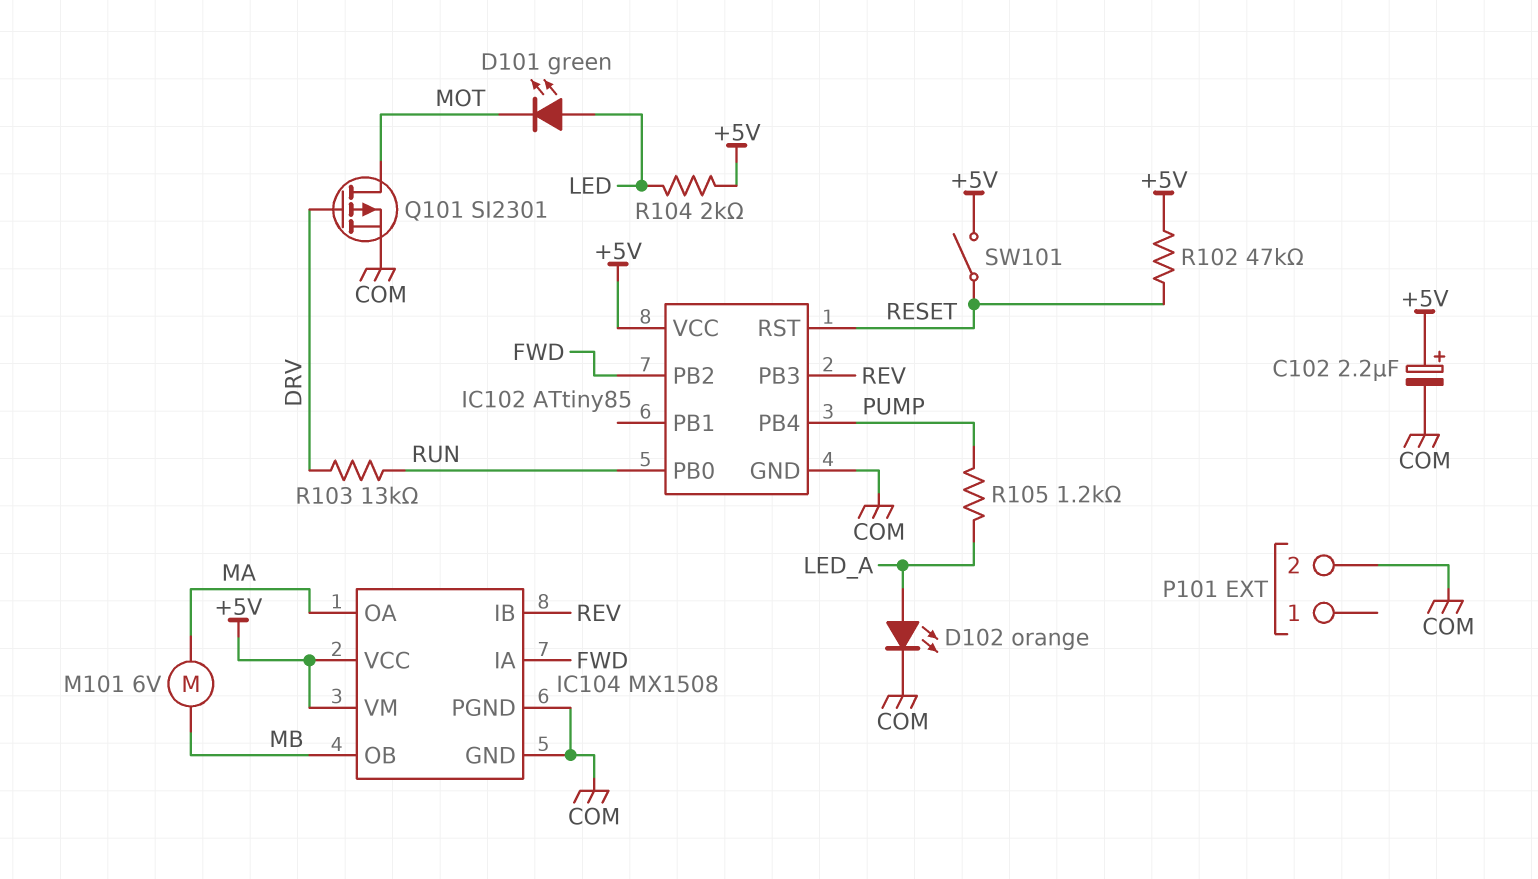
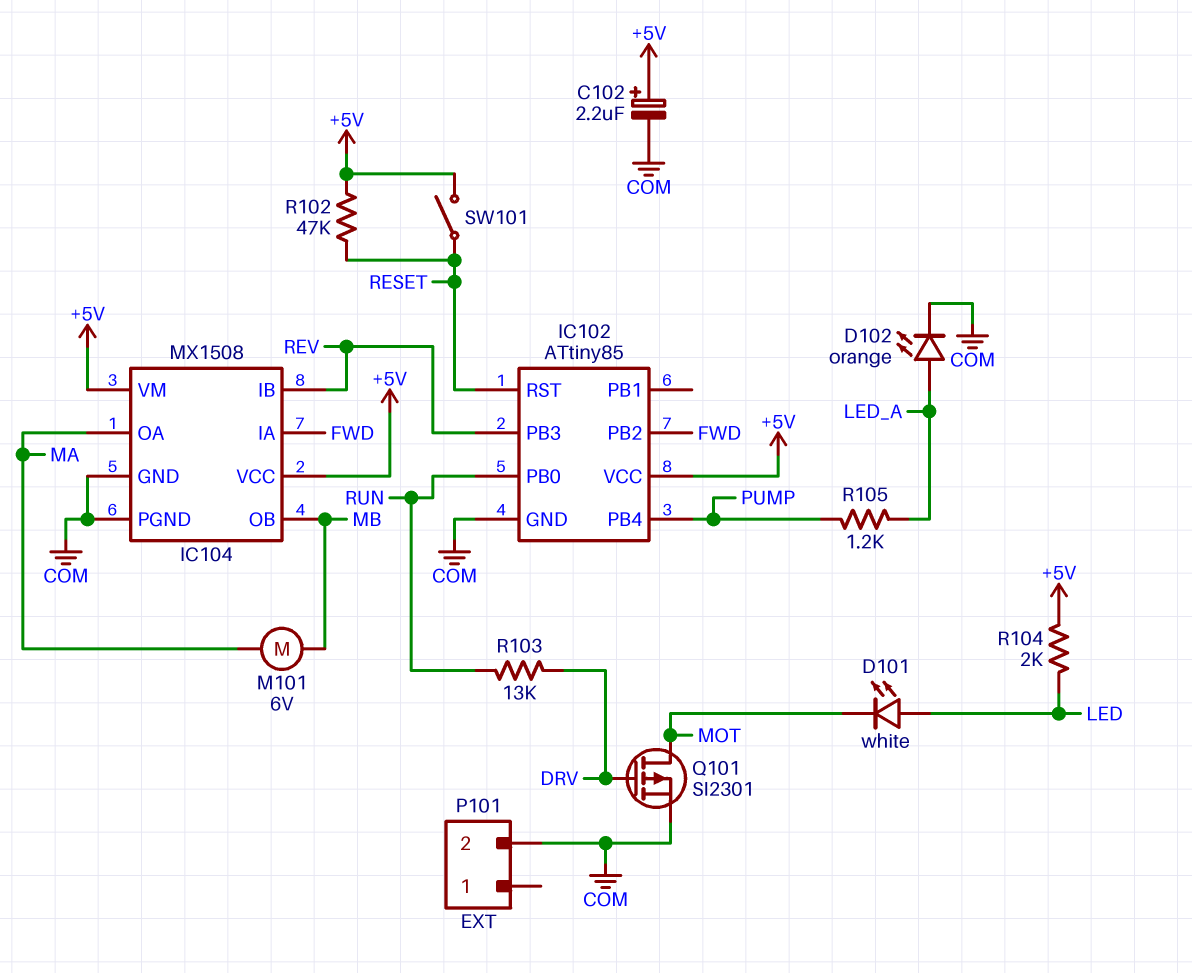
D101: LED green (A LED, K MOT) -> LED white (A LED, K MOT)

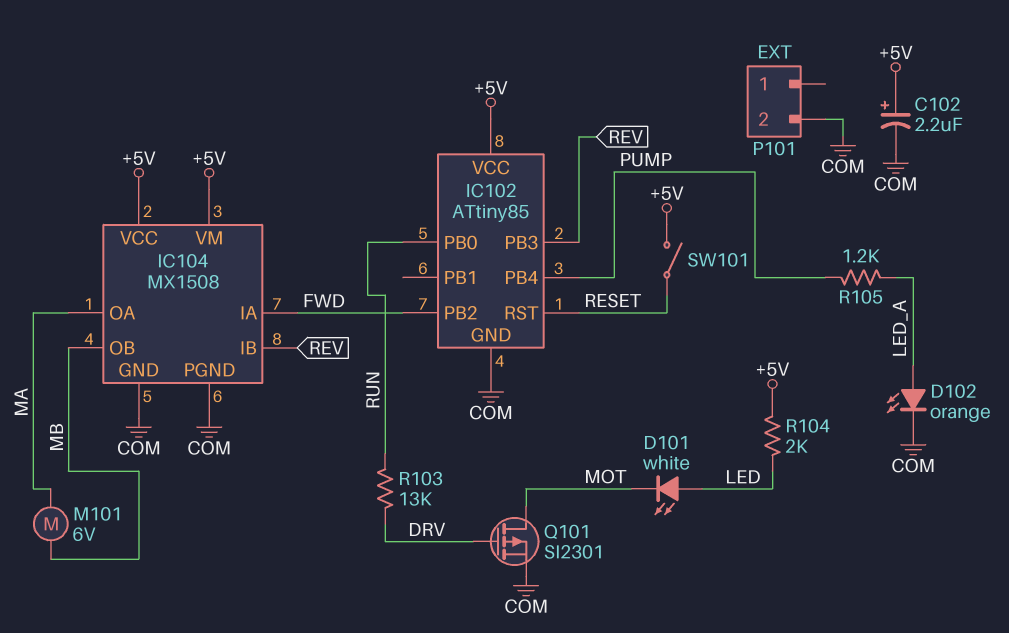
R102: 47k (+5V, RESET) -> none

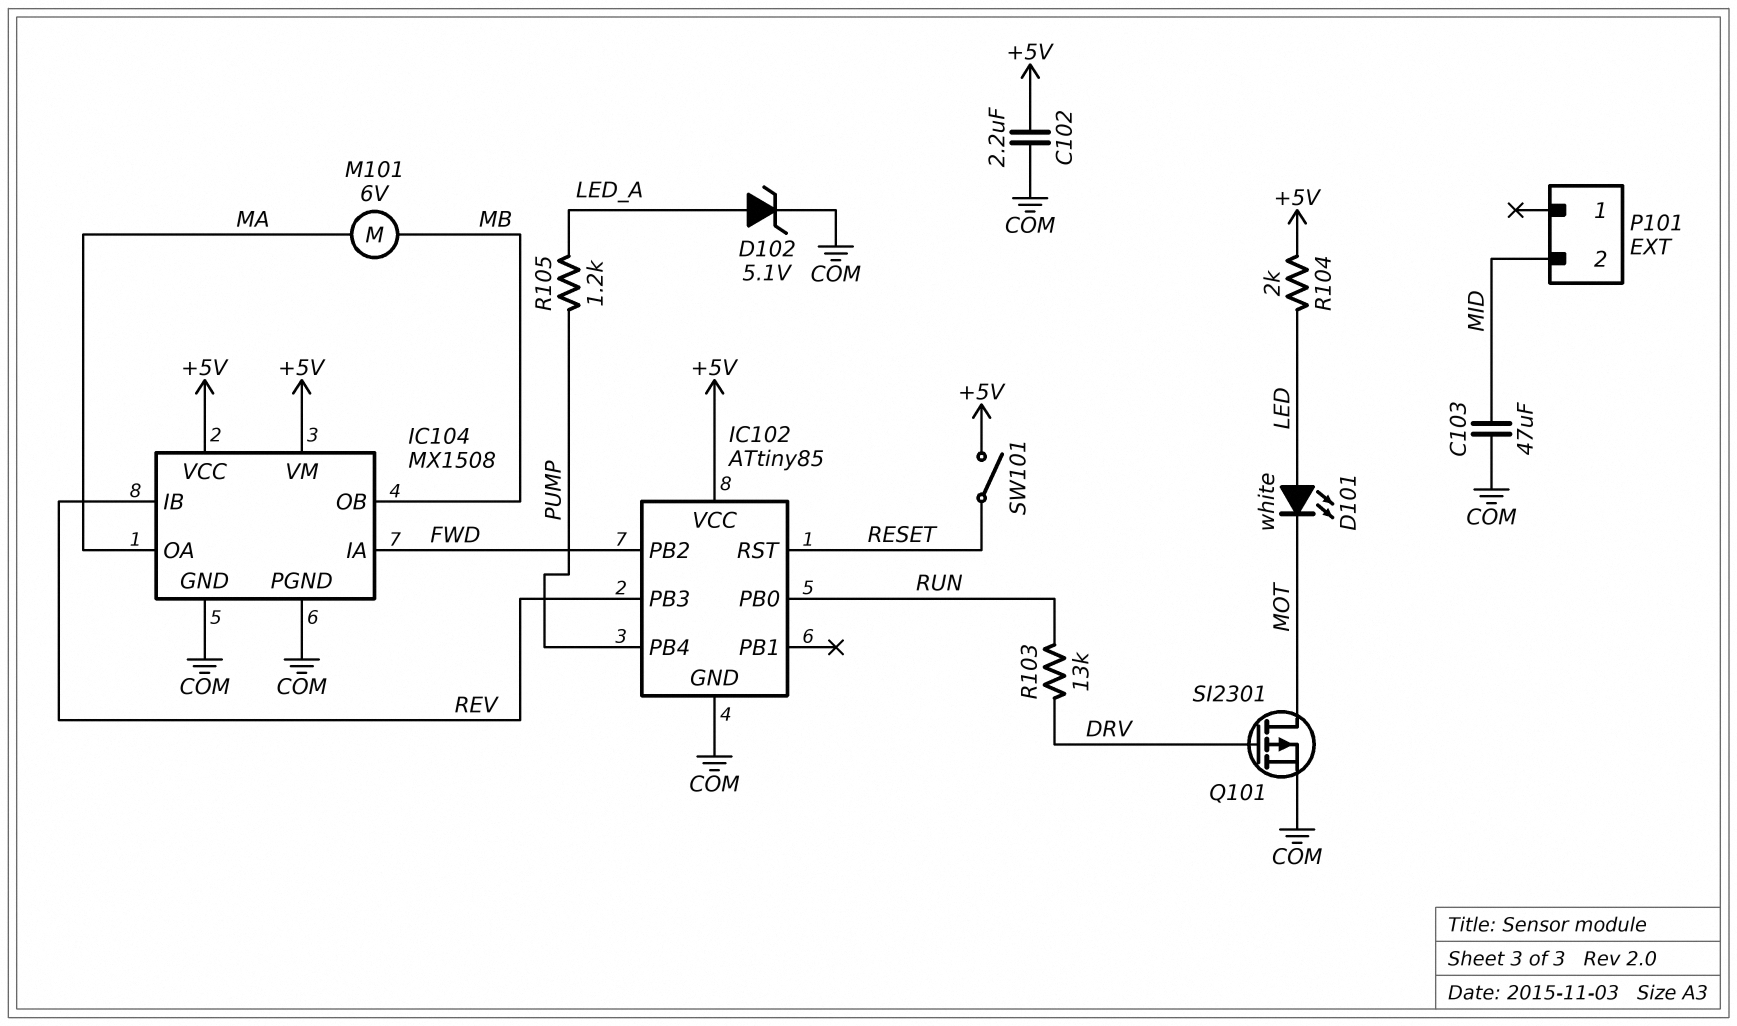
C102: 2.2uF (plus +5V, minus COM) -> 2.2uF (+5V, COM)
C103: none -> 47uF (COM, MID)
D102: LED orange (A LED_A, K COM) -> zener 5.1V (A LED_A, K COM)
P101 pin 2: COM -> MID

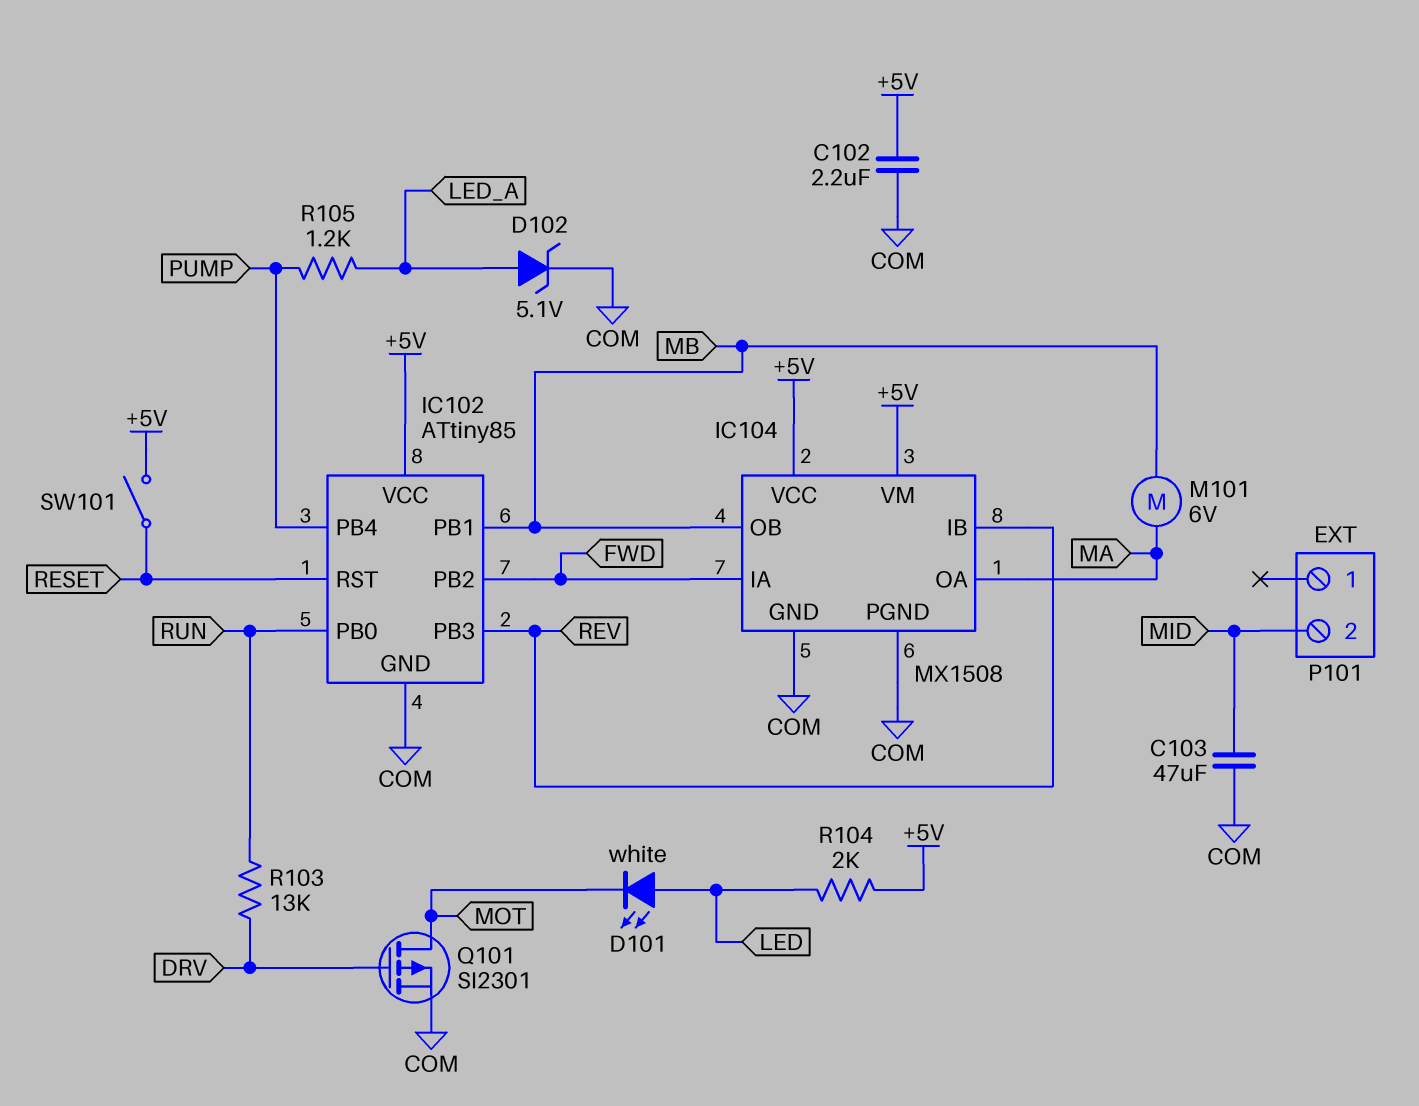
IC102 pin PB1: none -> MB

